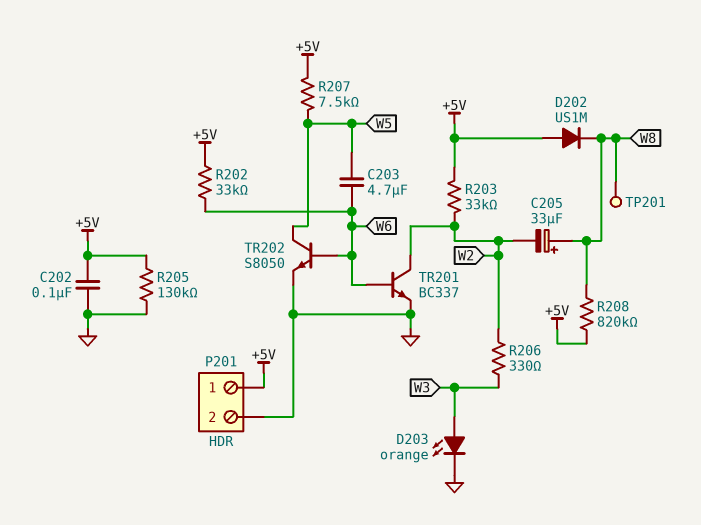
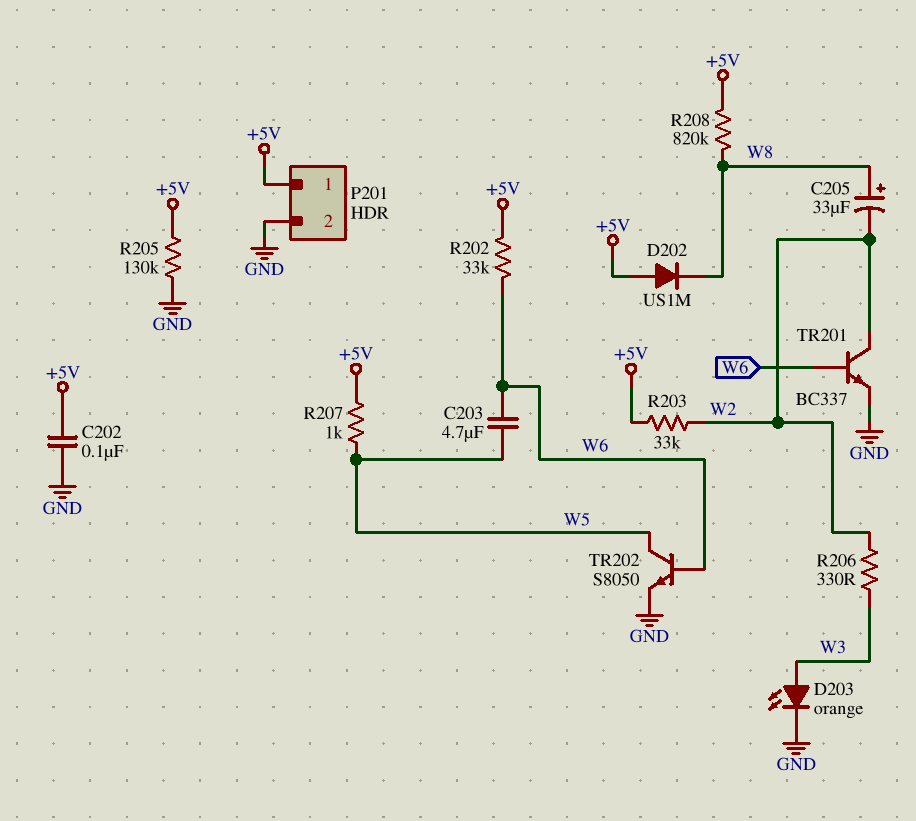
R207: 7.5k (+5V, W5) -> 1k (+5V, W5)
TP201: test point (W8) -> none

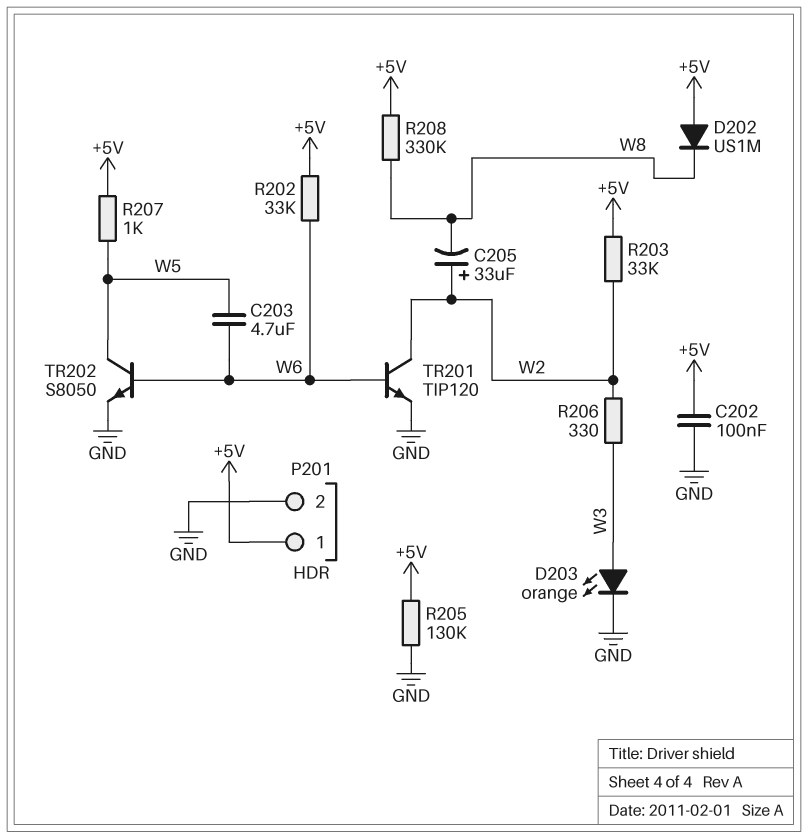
C205: 33uF (plus W8, minus W2) -> 33uF (plus W2, minus W8)
R208: 820k (+5V, W8) -> 330k (+5V, W8)
TR201: NPN BC337 (B W6, C W2, E GND) -> NPN TIP120 (B W6, C W2, E GND)

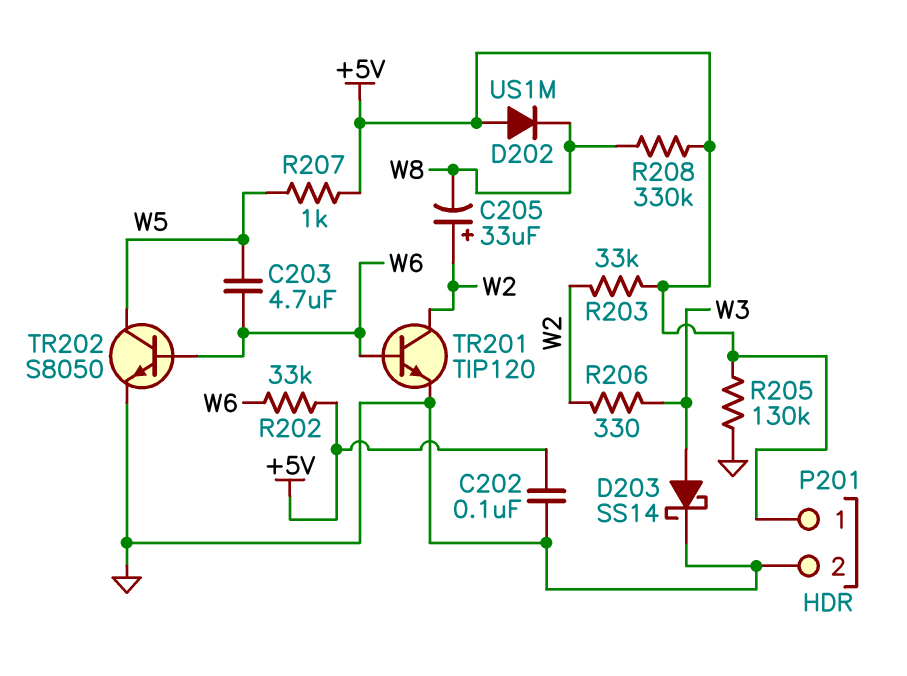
D203: LED orange (A W3, K GND) -> schottky SS14 (A W3, K GND)

